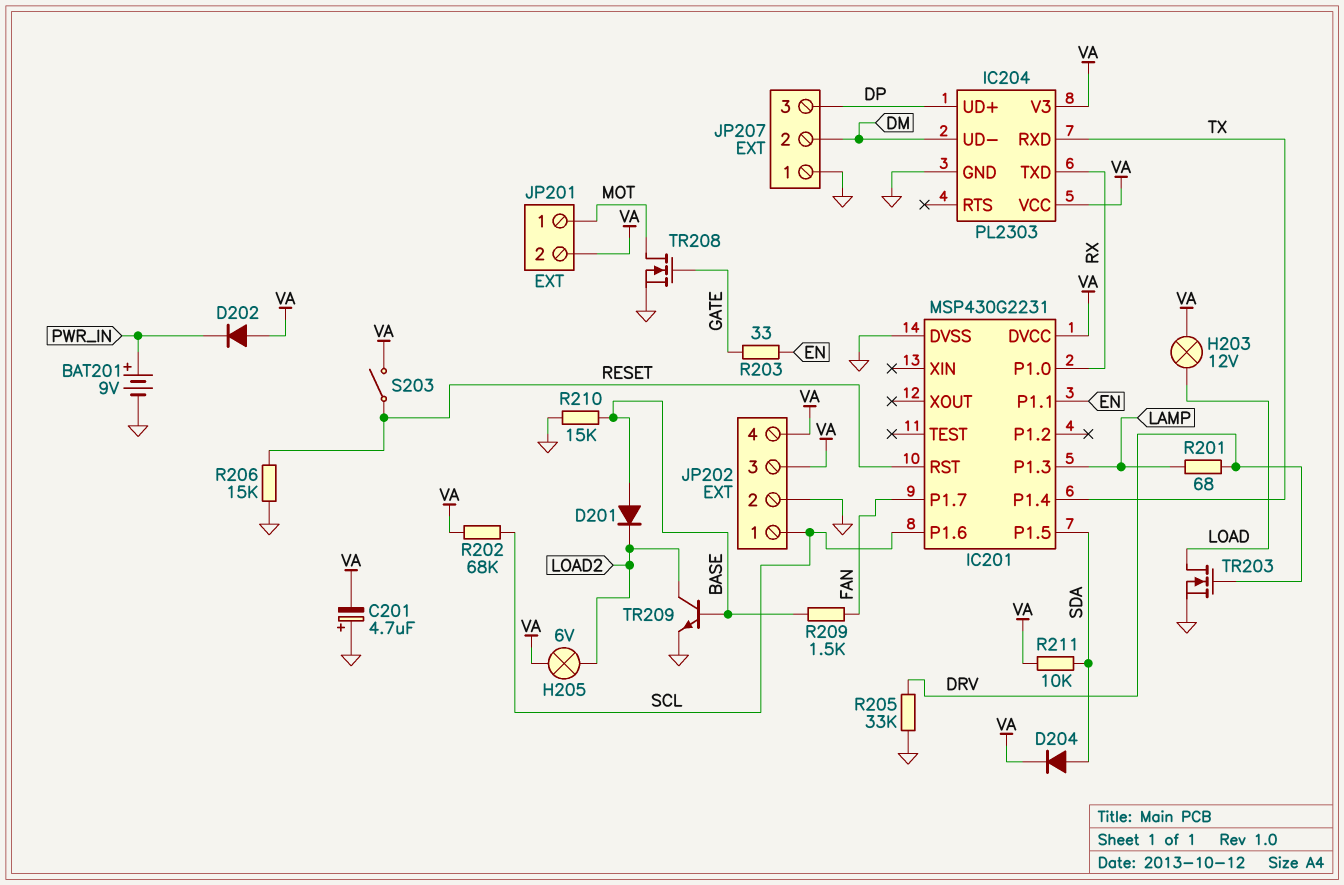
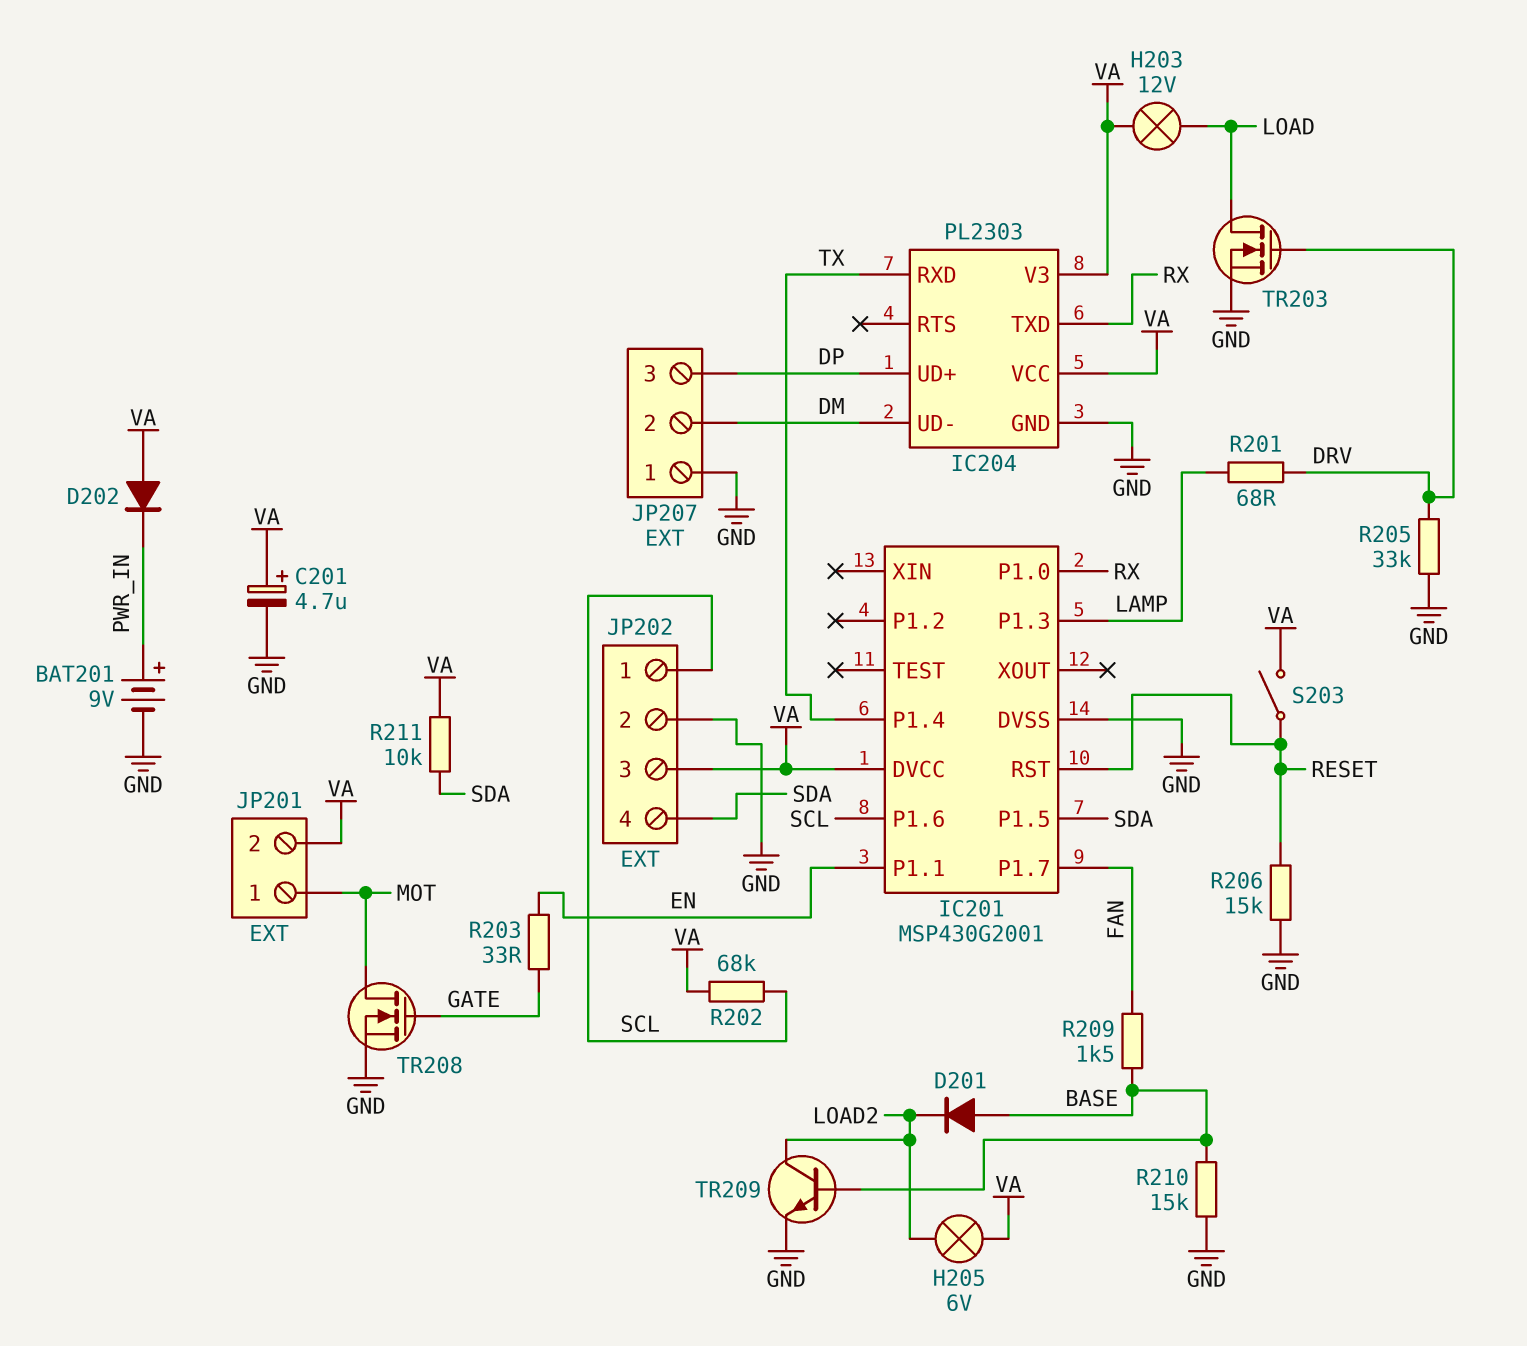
C201: 4.7uF (plus GND, minus VA) -> 4.7uF (plus VA, minus GND)
D204: diode (A SDA, K VA) -> none
IC201: MSP430G2231 -> MSP430G2001
JP202 pin 4: VA -> SDA

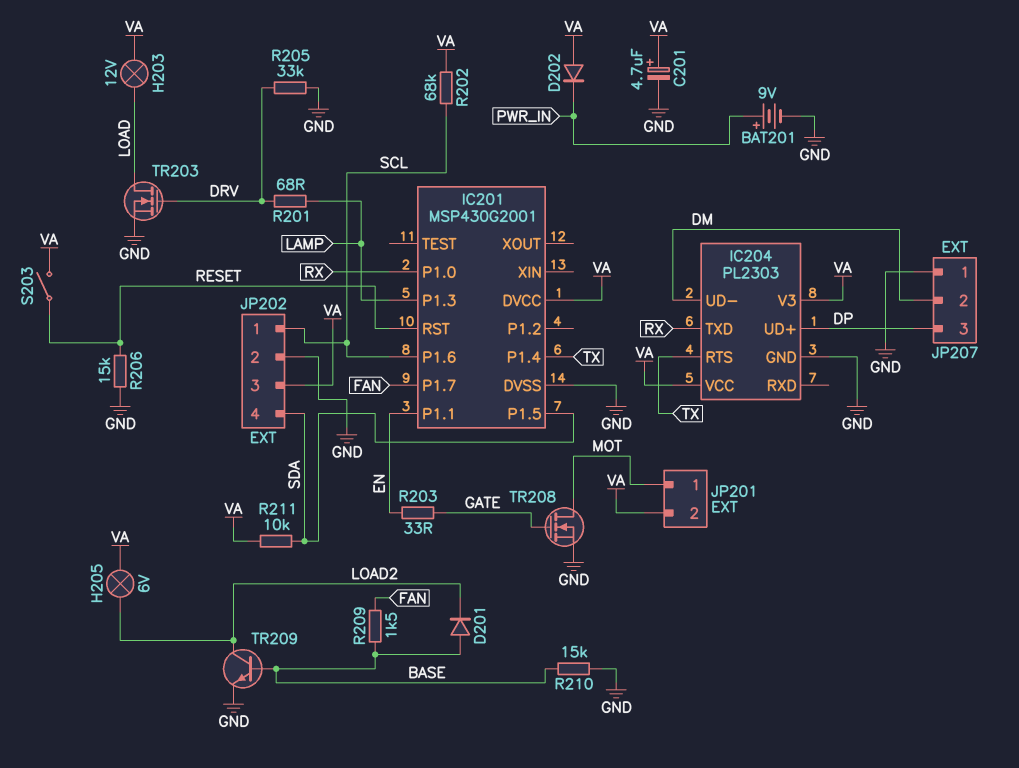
IC204 pin RTS: none -> TX
IC204 pin RXD: TX -> none

